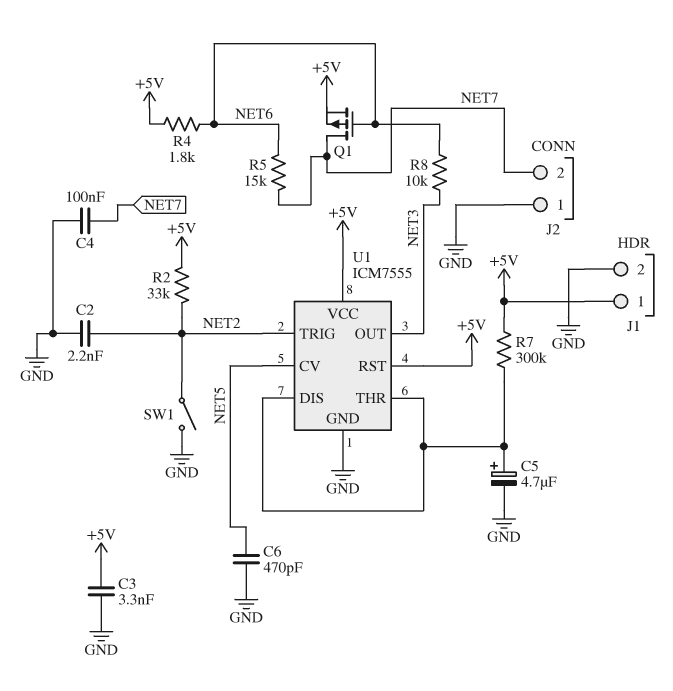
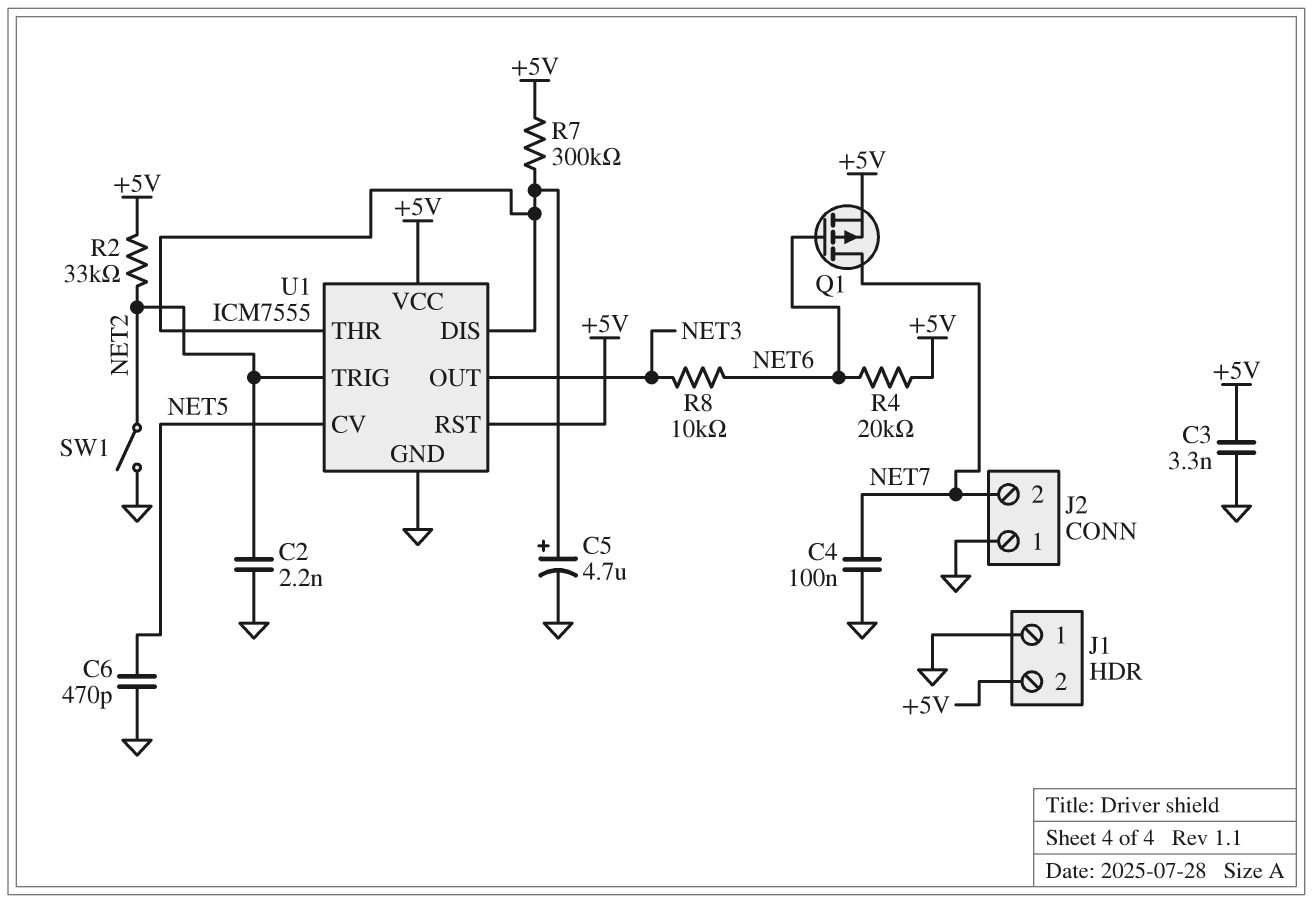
J1 pin 1: +5V -> GND
J1 pin 2: GND -> +5V
R4: 1.8k (+5V, NET6) -> 20k (+5V, NET6)
R5: 15k (NET6, NET7) -> none

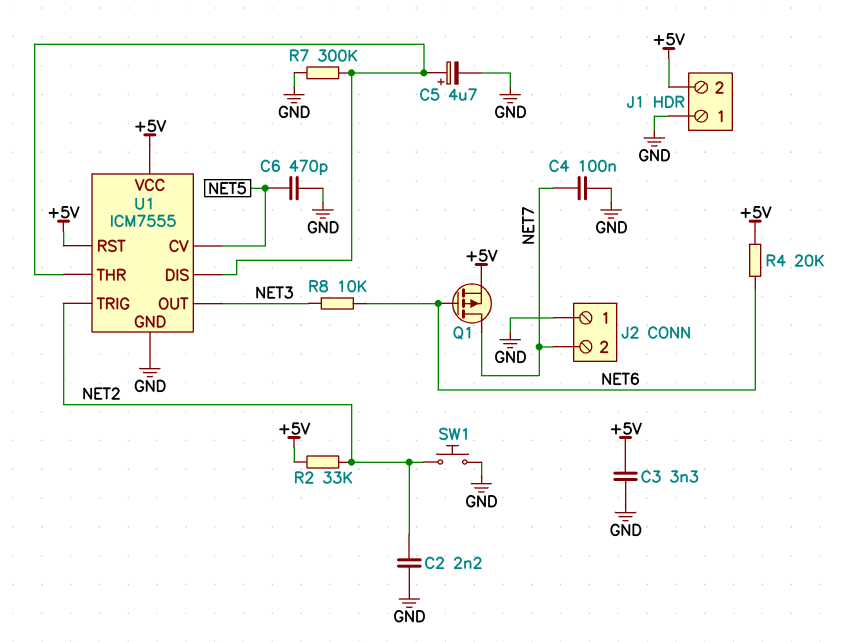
R7: 300k (+5V, U1/DIS) -> 300k (GND, U1/DIS)
SW1: switch (GND, NET2) -> button (GND, NET2)

